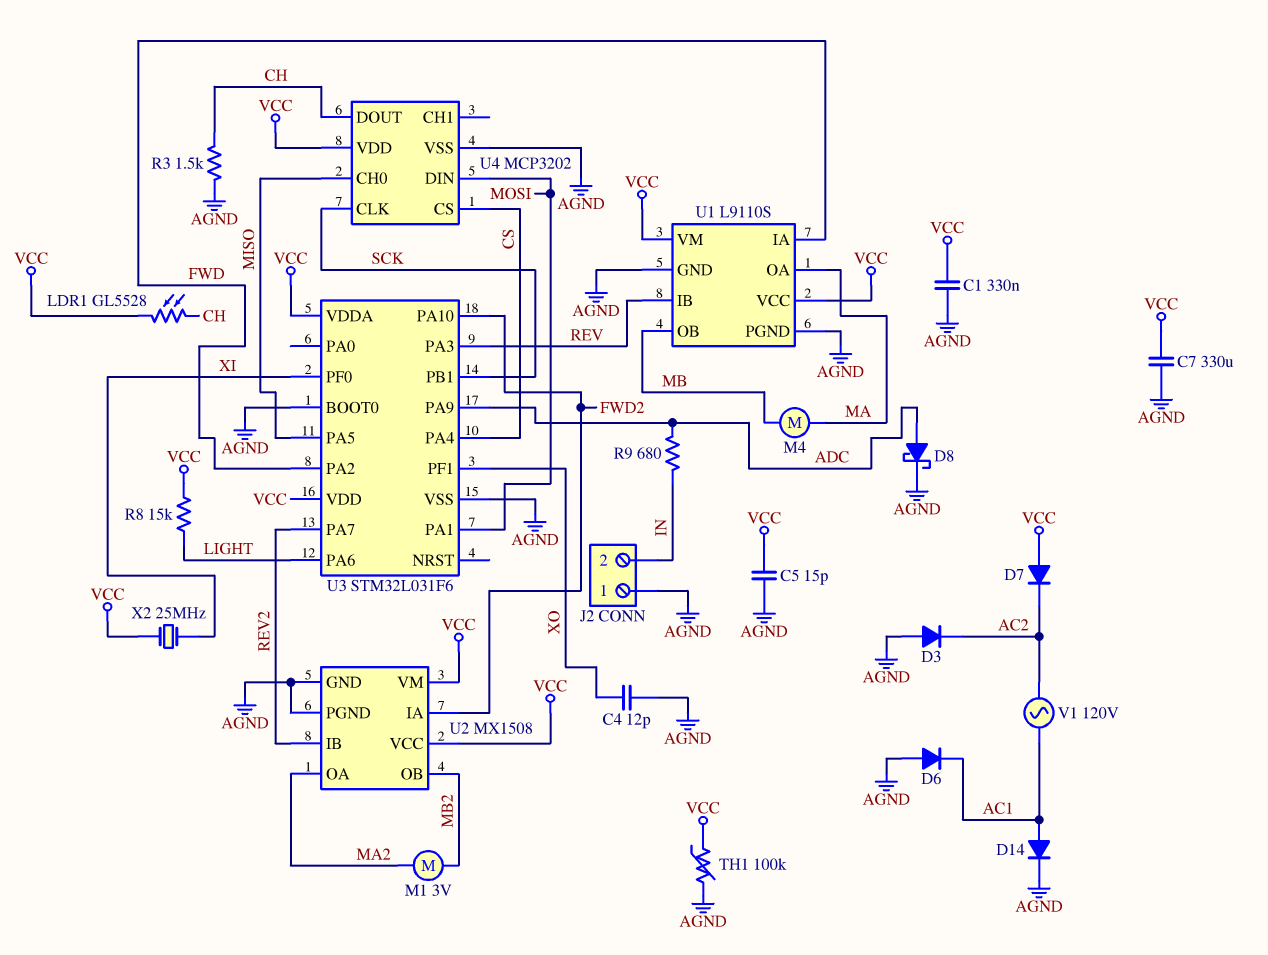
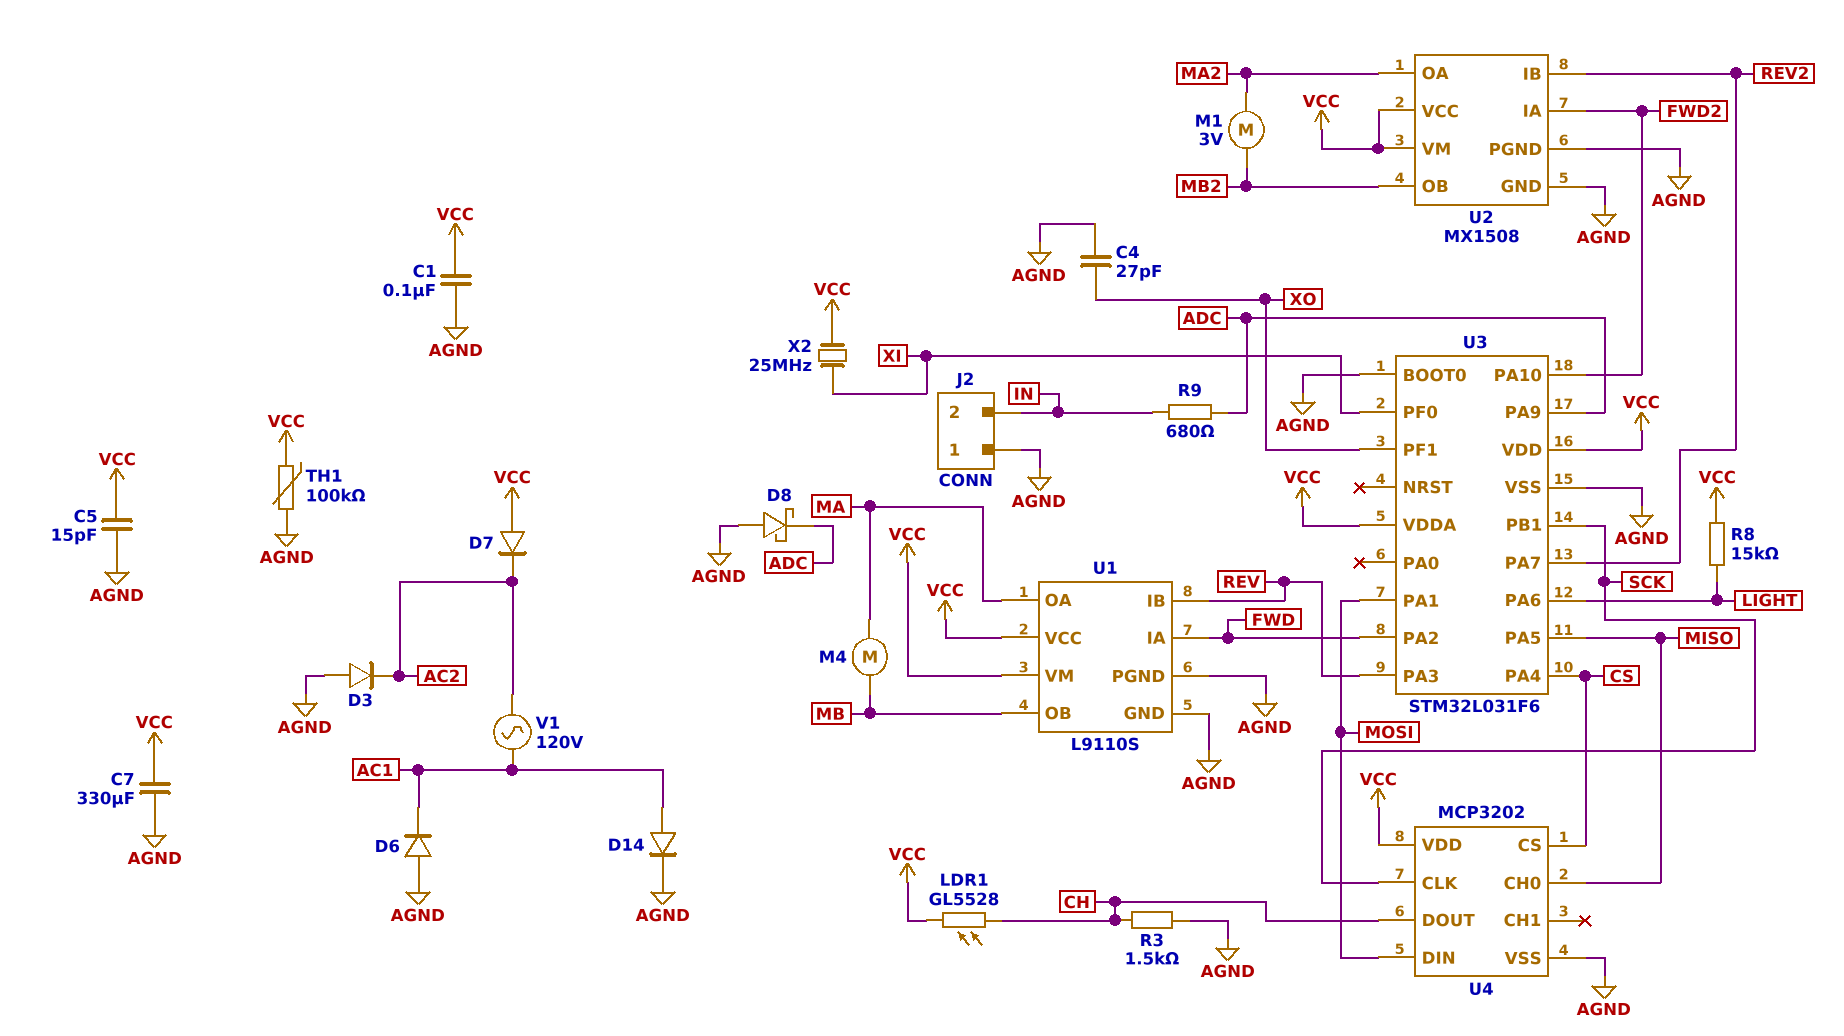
C1: 330nF (AGND, VCC) -> 100nF (AGND, VCC)
C4: 12pF (AGND, XO) -> 27pF (AGND, XO)
D8: schottky (A ADC, K AGND) -> schottky (A AGND, K ADC)

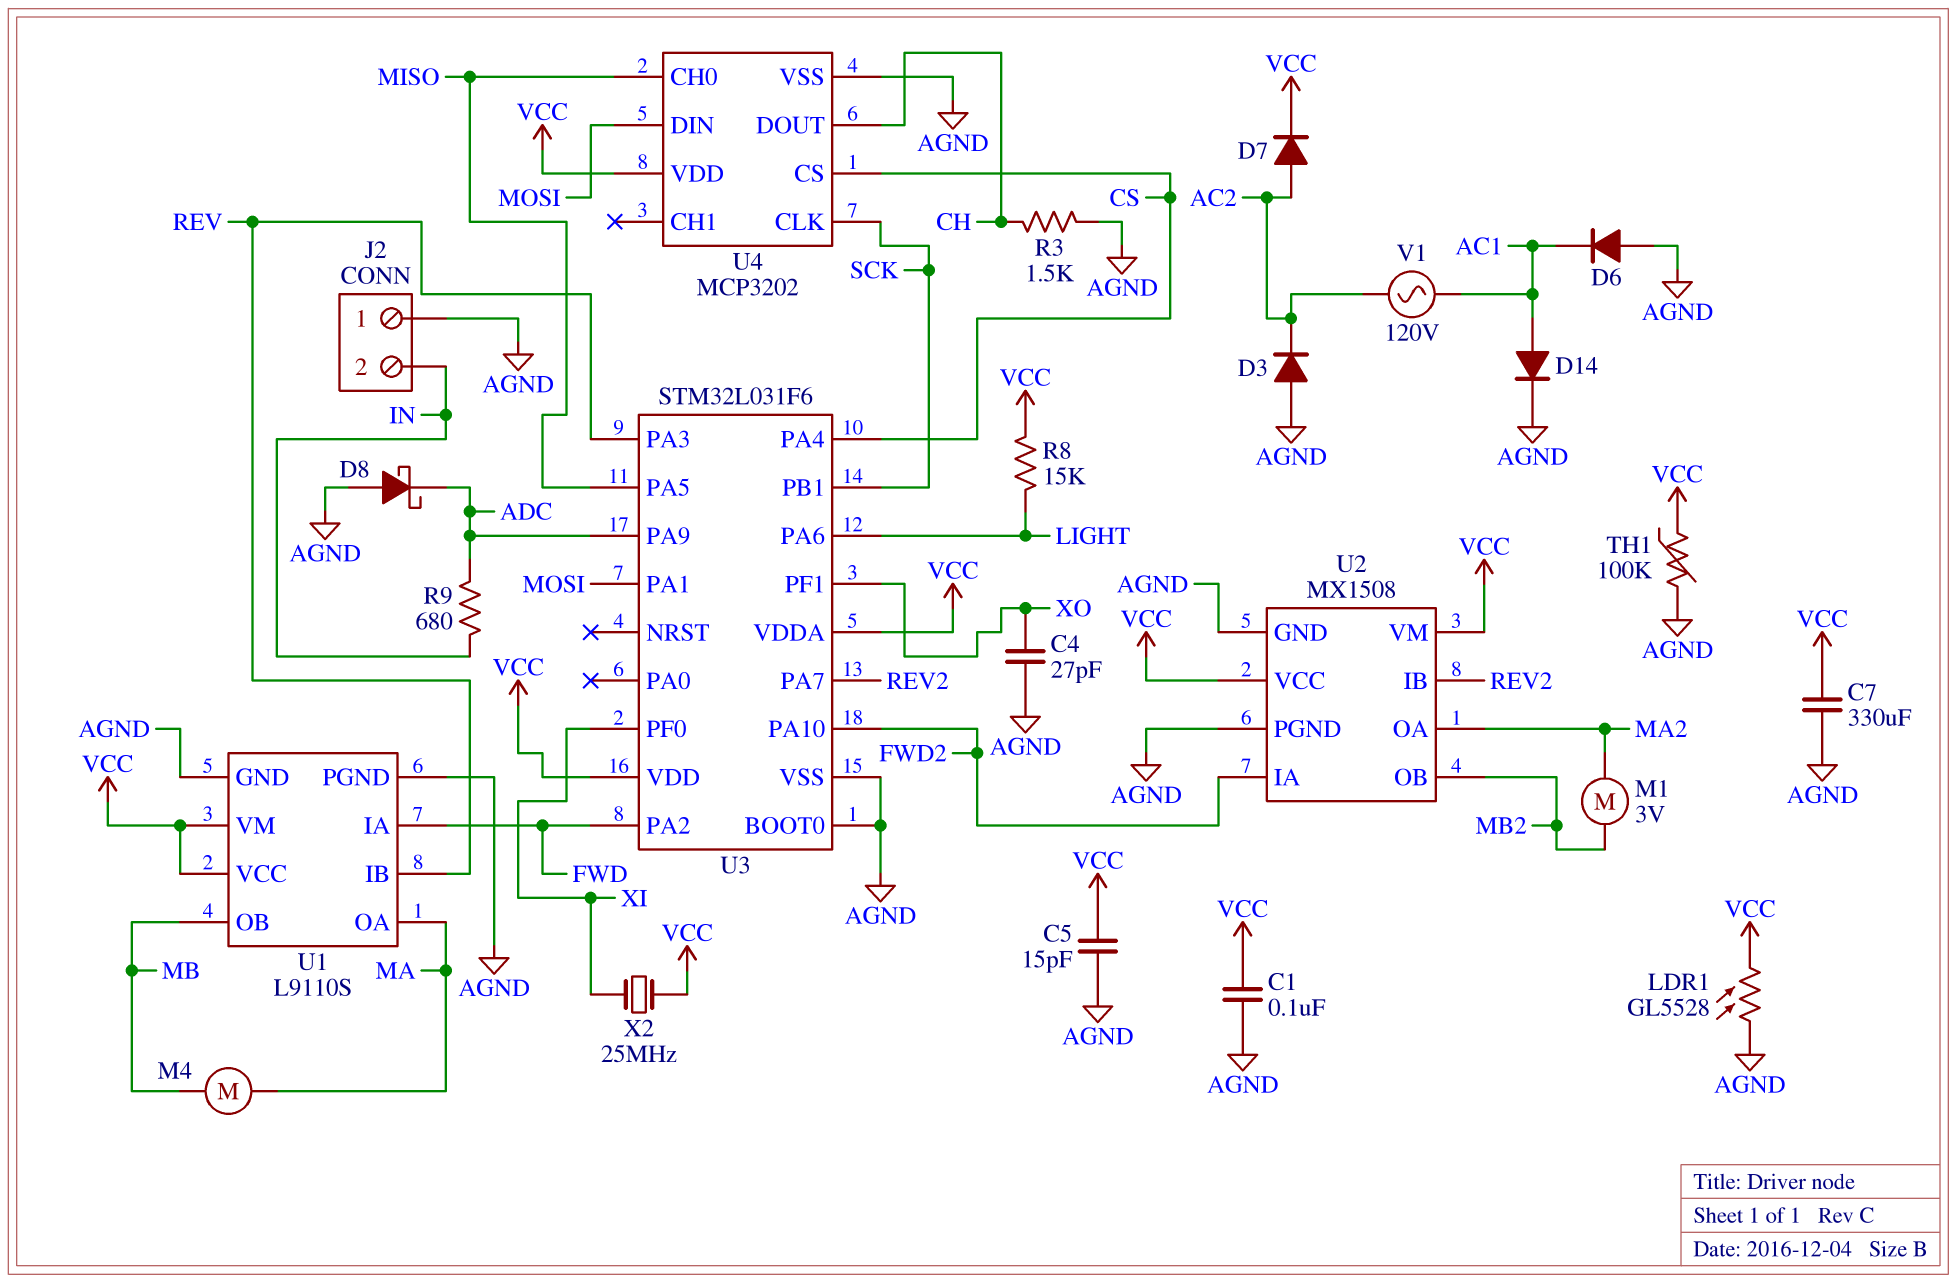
D7: diode (A VCC, K AC2) -> diode (A AC2, K VCC)
LDR1: GL5528 (CH, VCC) -> GL5528 (AGND, VCC)

